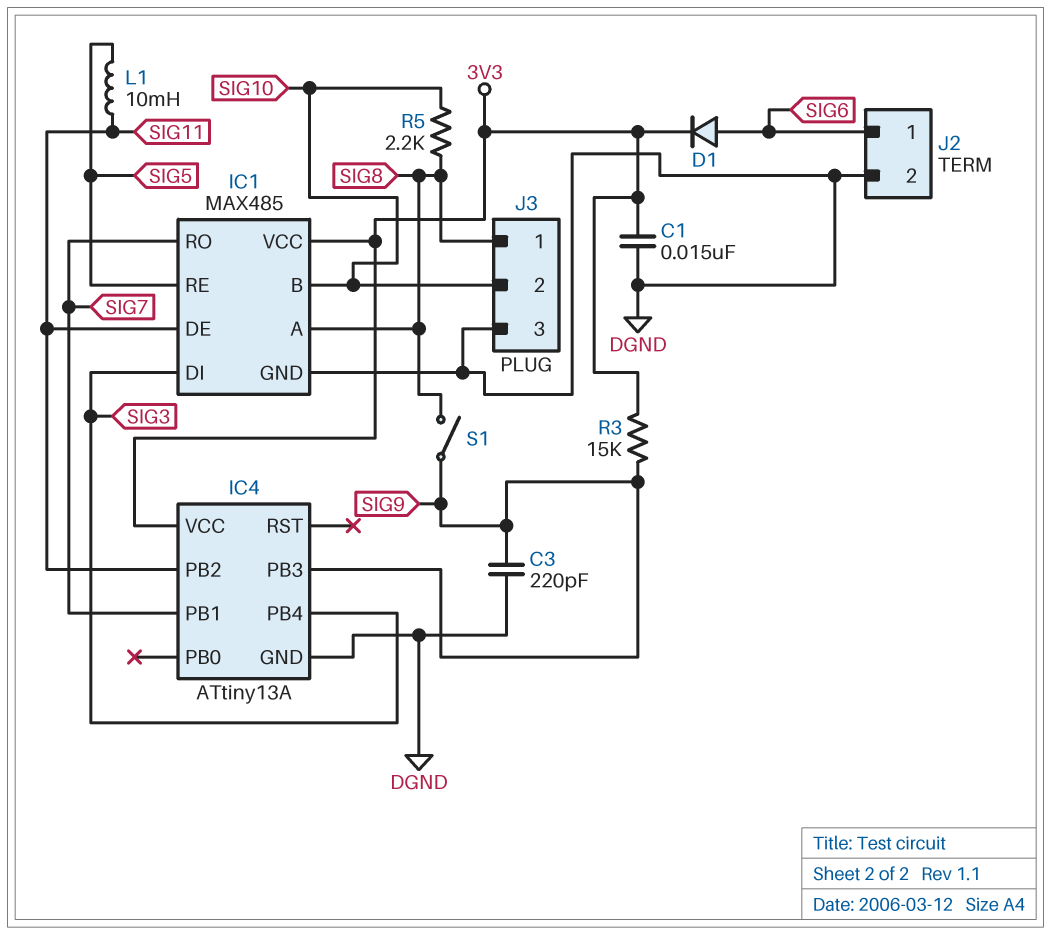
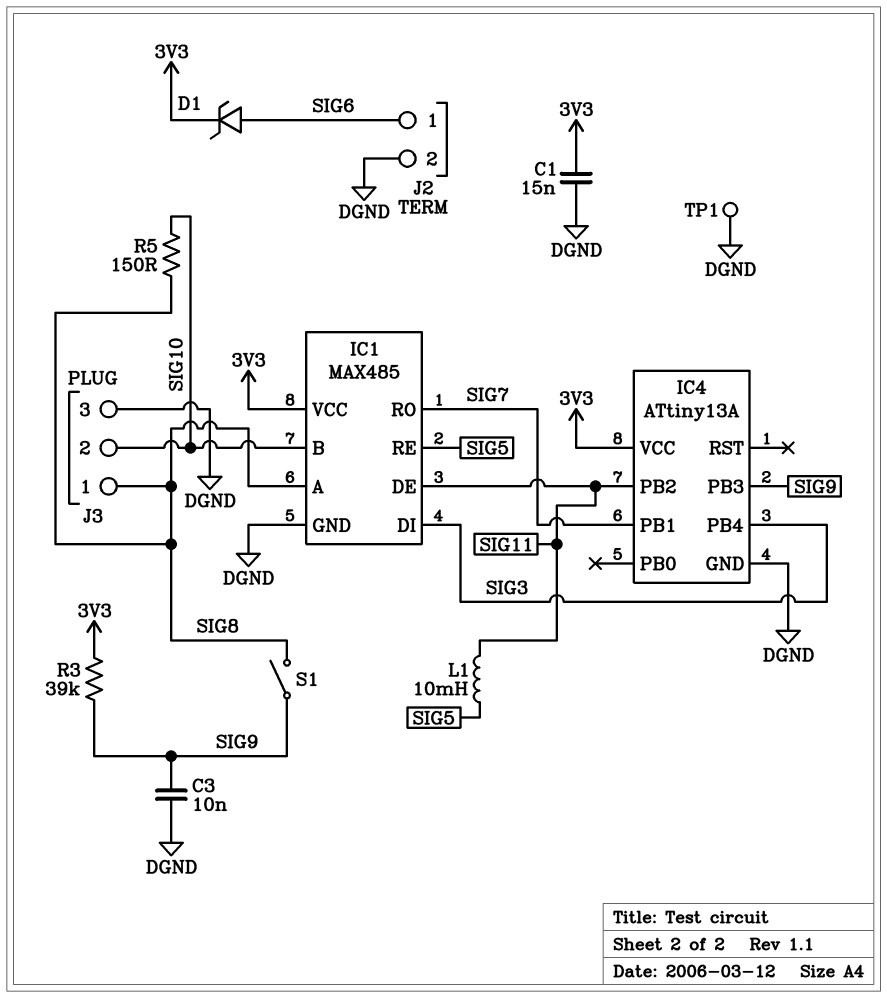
C3: 220pF (DGND, SIG9) -> 10nF (DGND, SIG9)
D1: diode (A SIG6, K 3V3) -> zener (A SIG6, K 3V3)
R3: 15k (3V3, SIG9) -> 39k (3V3, SIG9)
R5: 2.2k (SIG8, SIG10) -> 150 (SIG8, SIG10)
TP1: none -> test point (DGND)

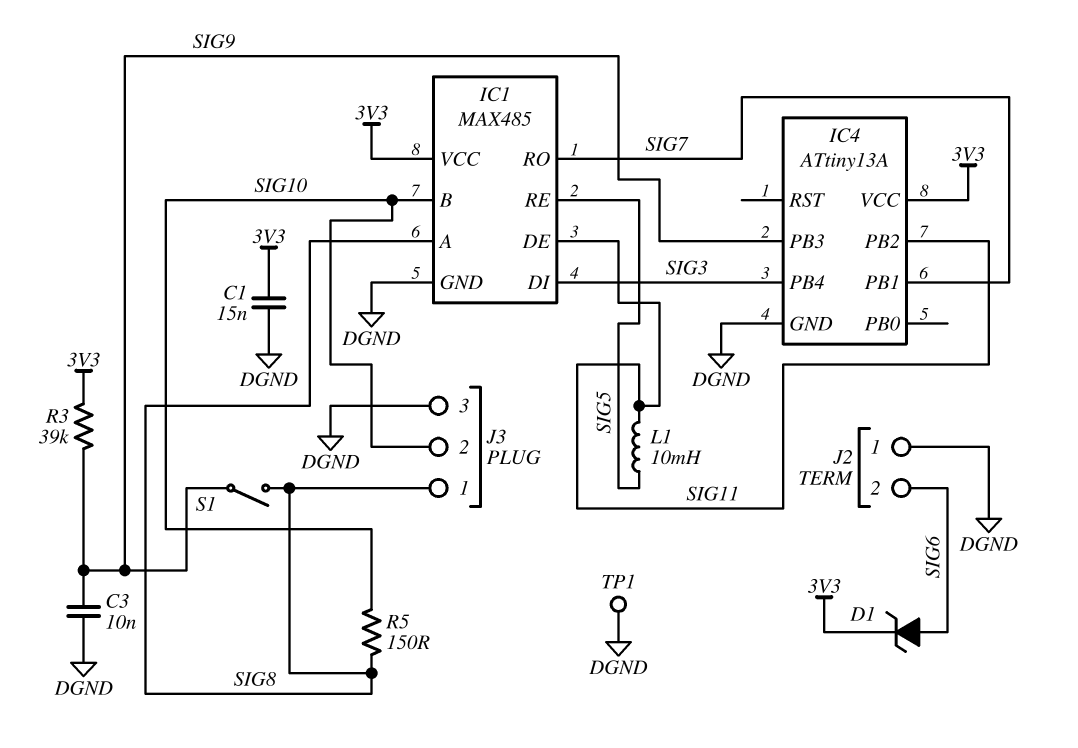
J2 pin 1: SIG6 -> DGND
J2 pin 2: DGND -> SIG6

